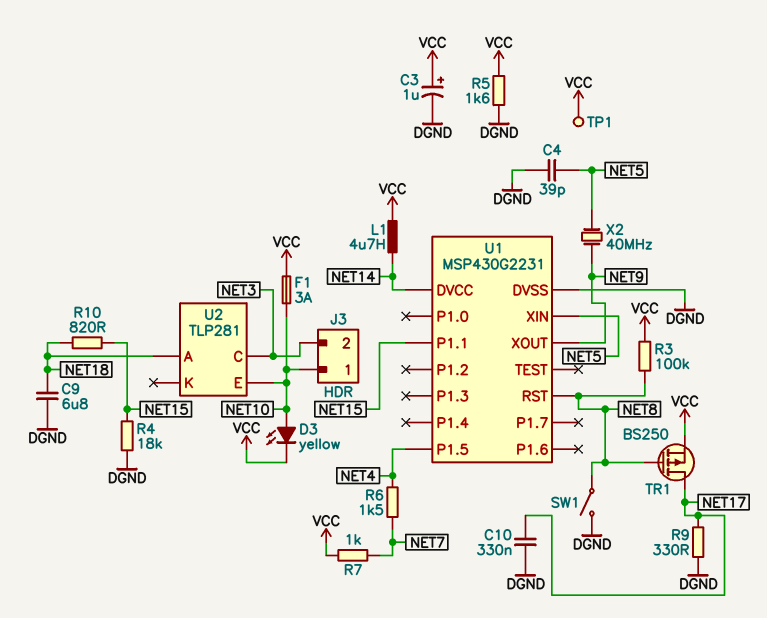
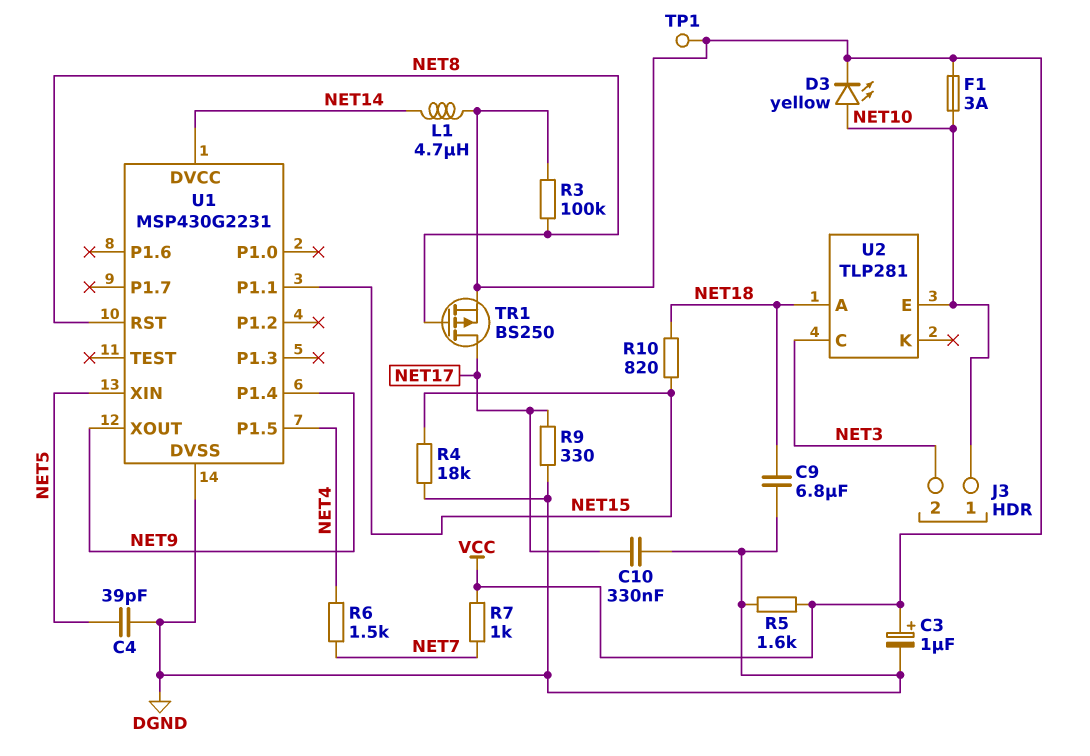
SW1: switch (DGND, NET8) -> none
U1 pin P1.4: none -> NET9
X2: 40MHz (NET5, NET9) -> none

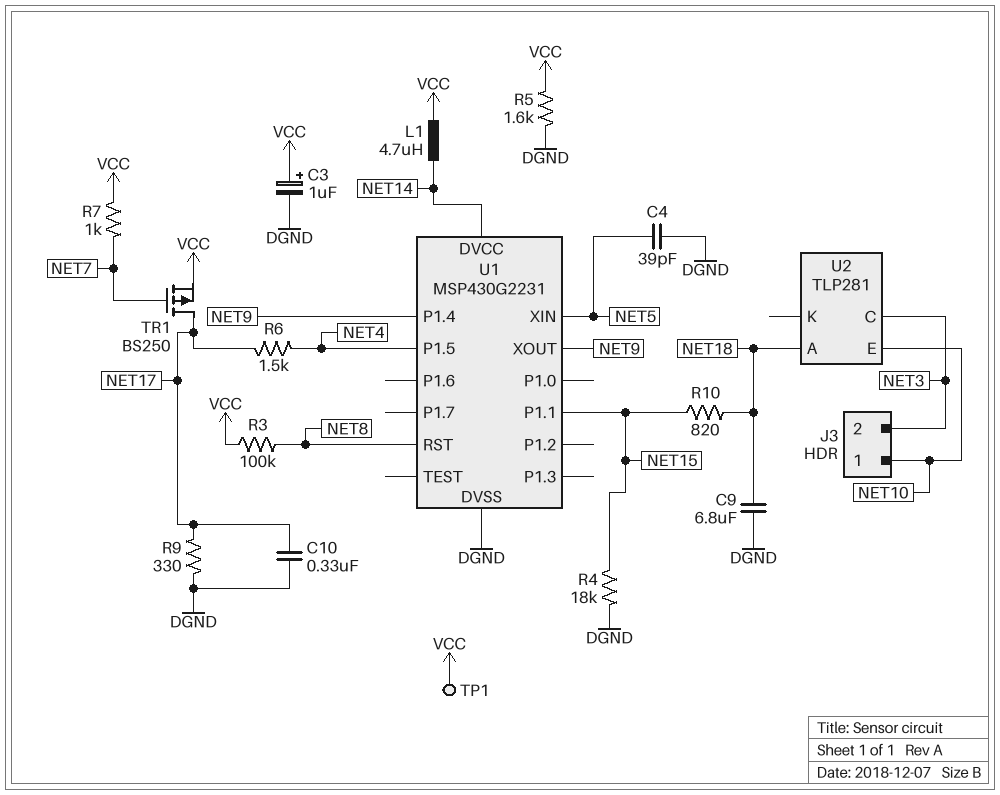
D3: LED yellow (A NET10, K VCC) -> none
F1: 3A (NET10, VCC) -> none
R6: 1.5k (NET4, NET7) -> 1.5k (NET4, NET17)
TR1: PMOS BS250 (G NET8, D NET17, S VCC) -> PMOS BS250 (G NET7, D NET17, S VCC)

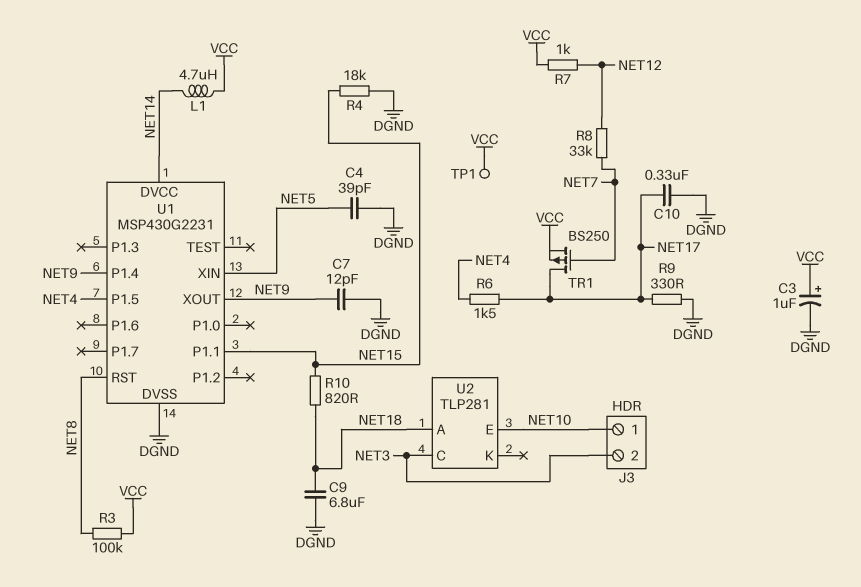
C7: none -> 12pF (DGND, NET9)
R5: 1.6k (DGND, VCC) -> none
R7: 1k (NET7, VCC) -> 1k (NET12, VCC)
R8: none -> 33k (NET7, NET12)

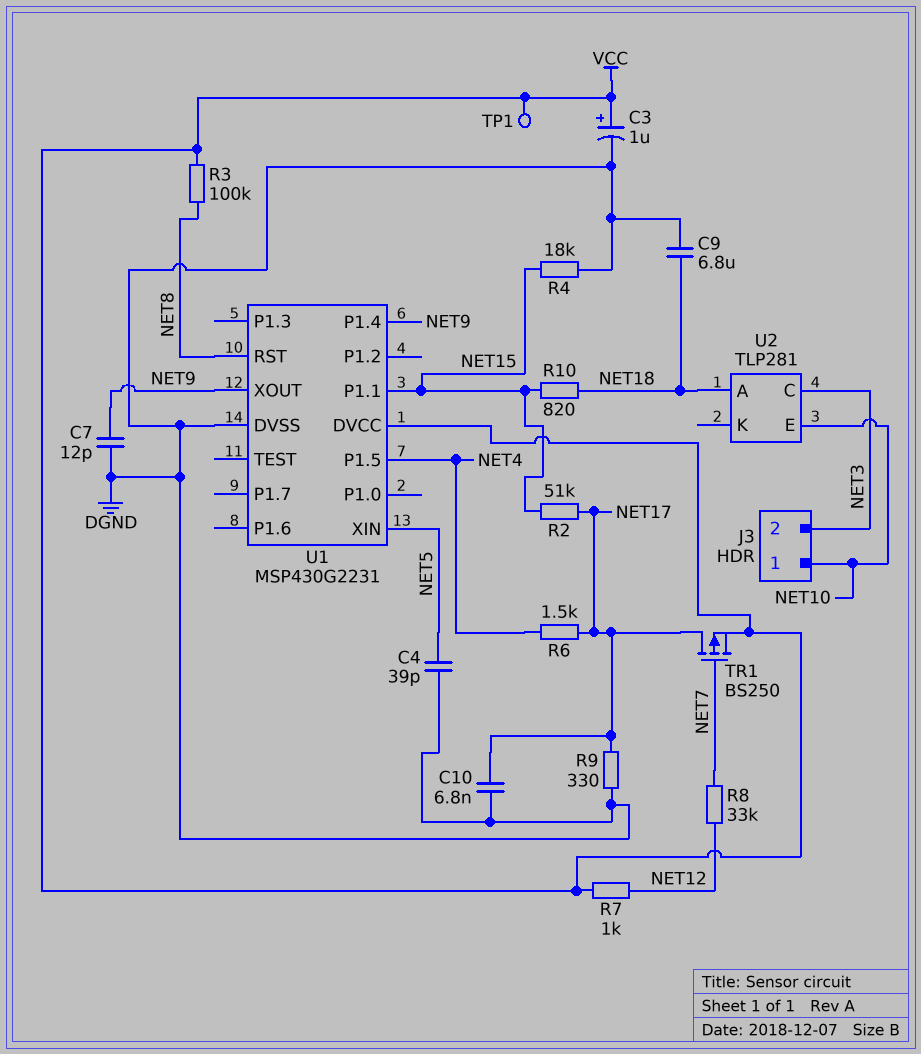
C10: 330nF (DGND, NET17) -> 6.8nF (DGND, NET17)
L1: 4.7uH (NET14, VCC) -> none
R2: none -> 51k (NET15, NET17)
U1 pin DVCC: NET14 -> VCC

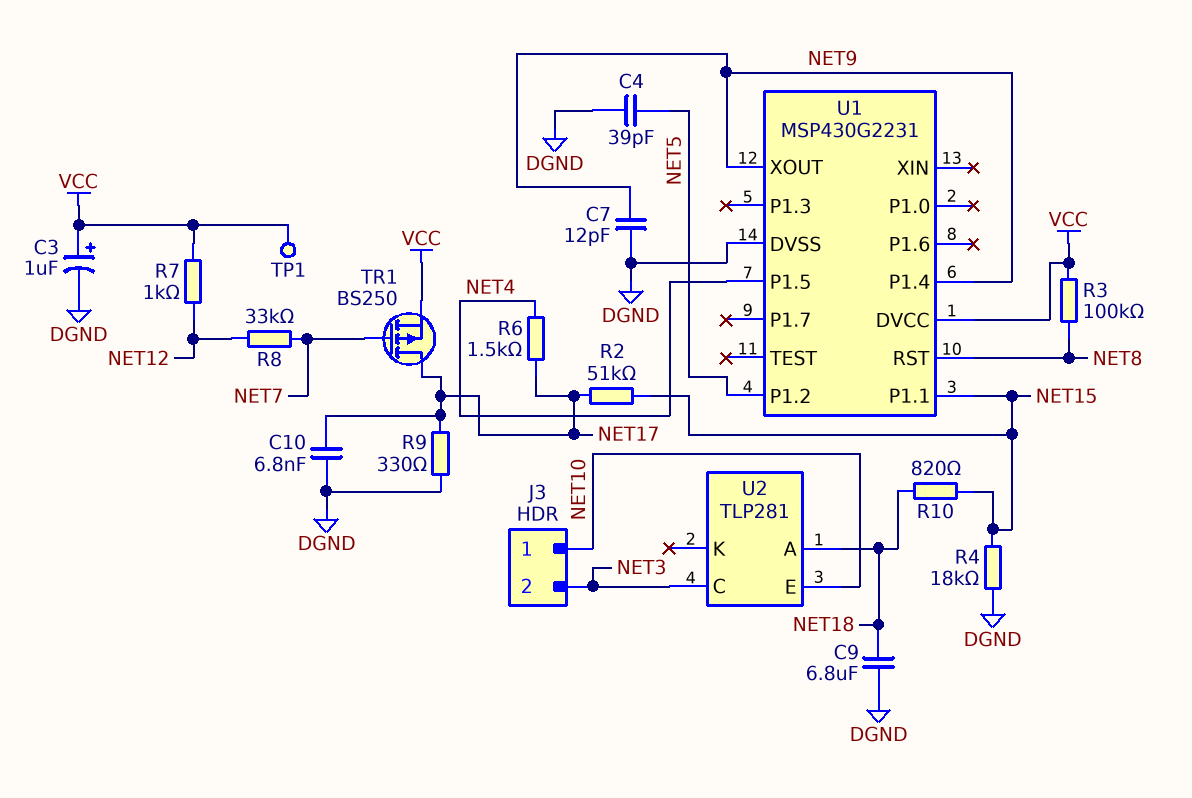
U1 pin P1.2: none -> NET5
U1 pin XIN: NET5 -> none

